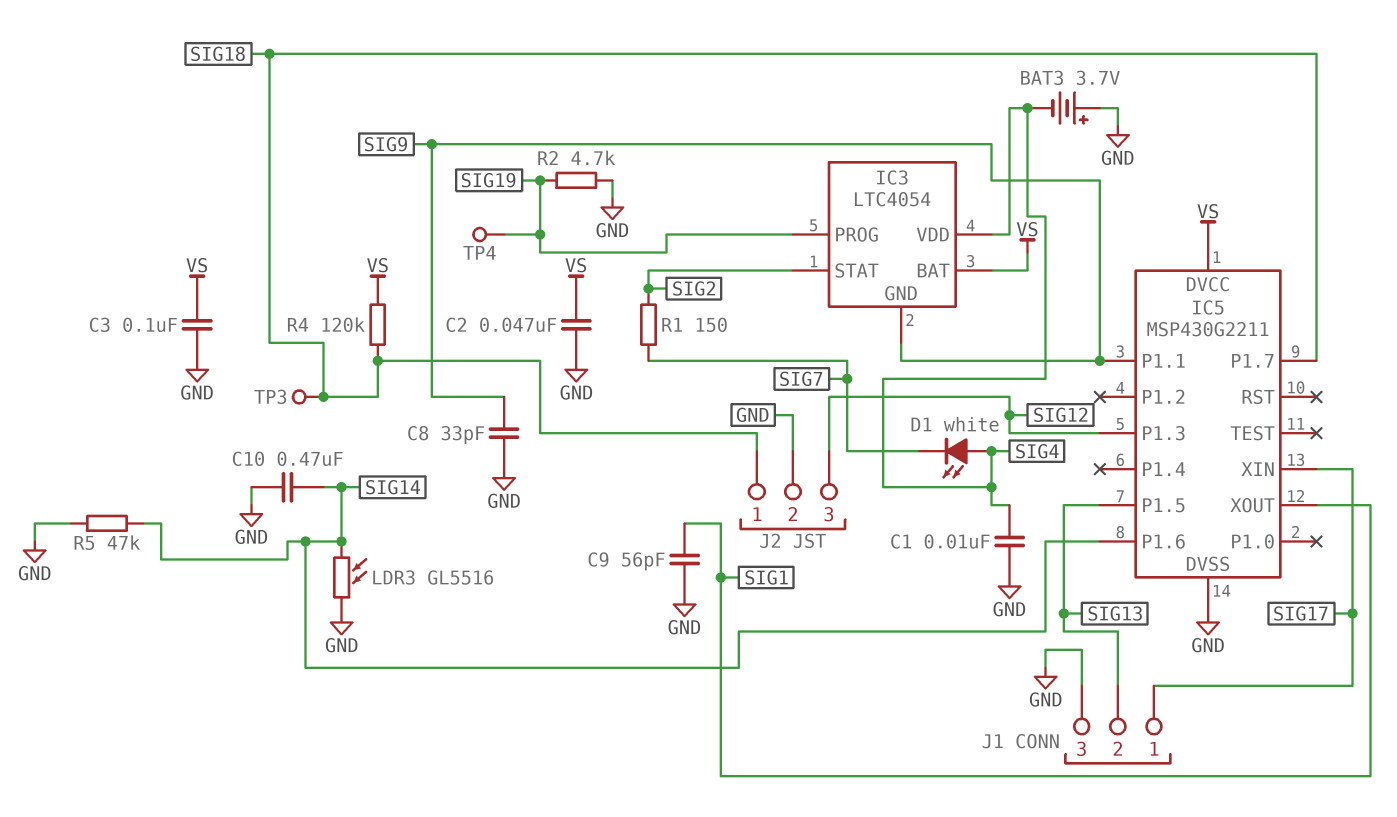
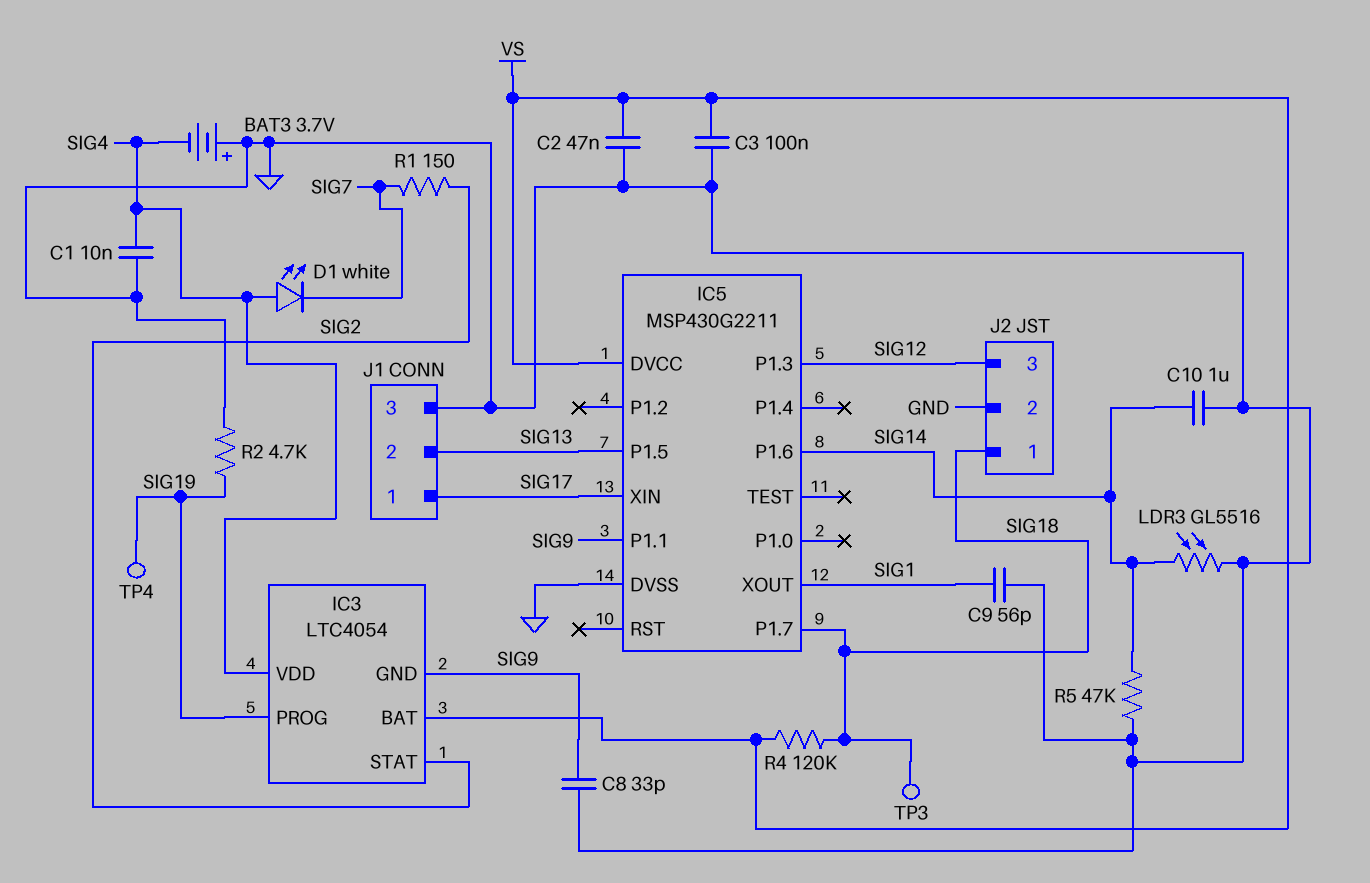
C10: 470nF (GND, SIG14) -> 1uF (GND, SIG14)

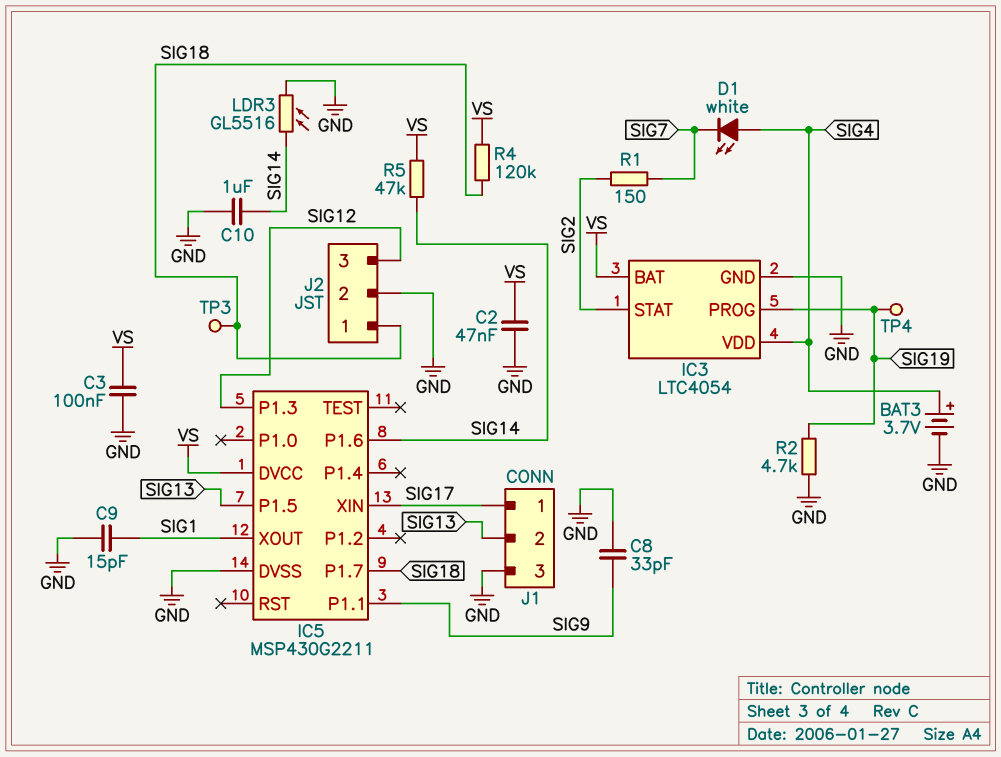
BAT3: 3.7V (plus GND, minus SIG4) -> 3.7V (plus SIG4, minus GND)
C1: 10nF (GND, SIG4) -> none
C9: 56pF (GND, SIG1) -> 15pF (GND, SIG1)
IC3 pin GND: SIG9 -> GND
R5: 47k (GND, SIG14) -> 47k (SIG14, VS)

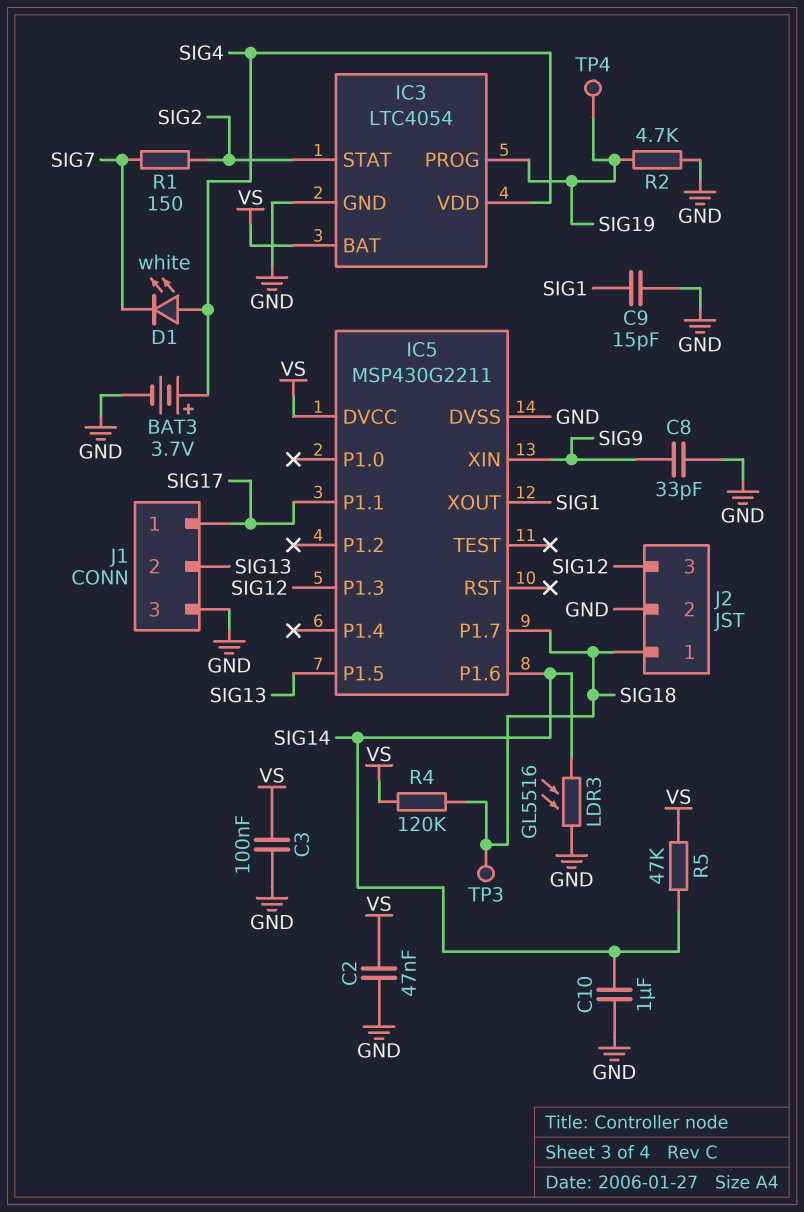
IC5 pin P1.1: SIG9 -> SIG17
IC5 pin XIN: SIG17 -> SIG9

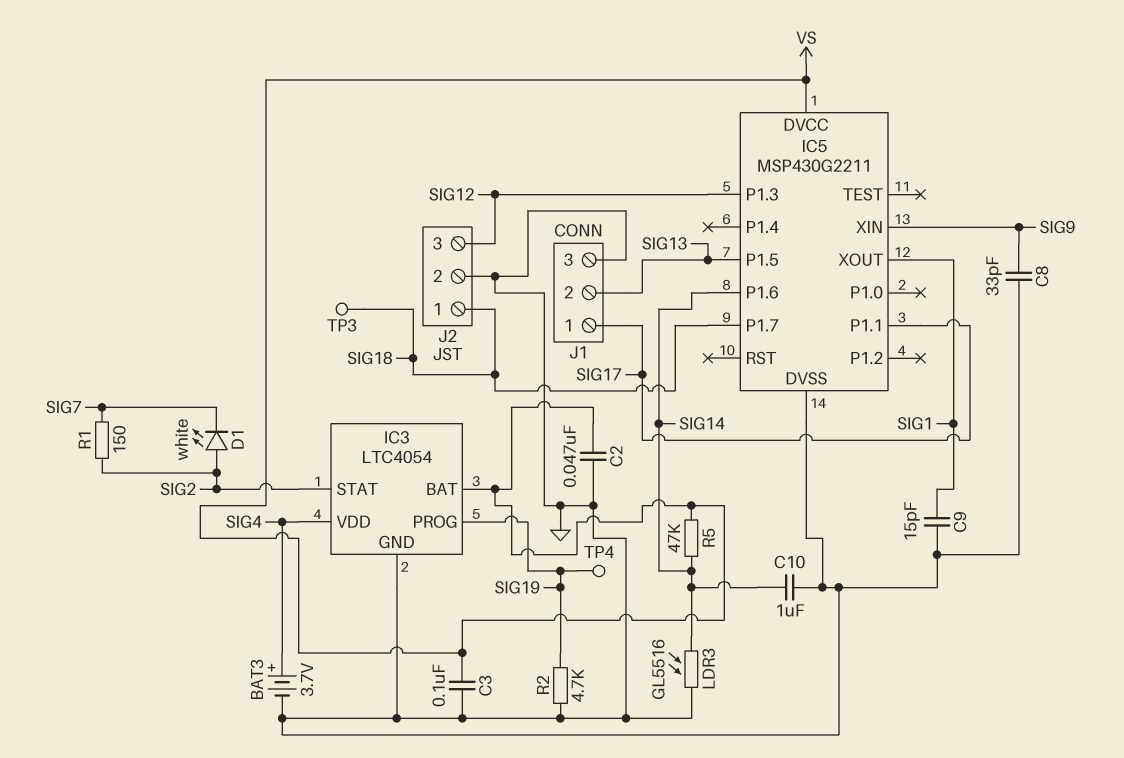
D1: LED white (A SIG4, K SIG7) -> LED white (A SIG2, K SIG7)
R4: 120k (SIG18, VS) -> none

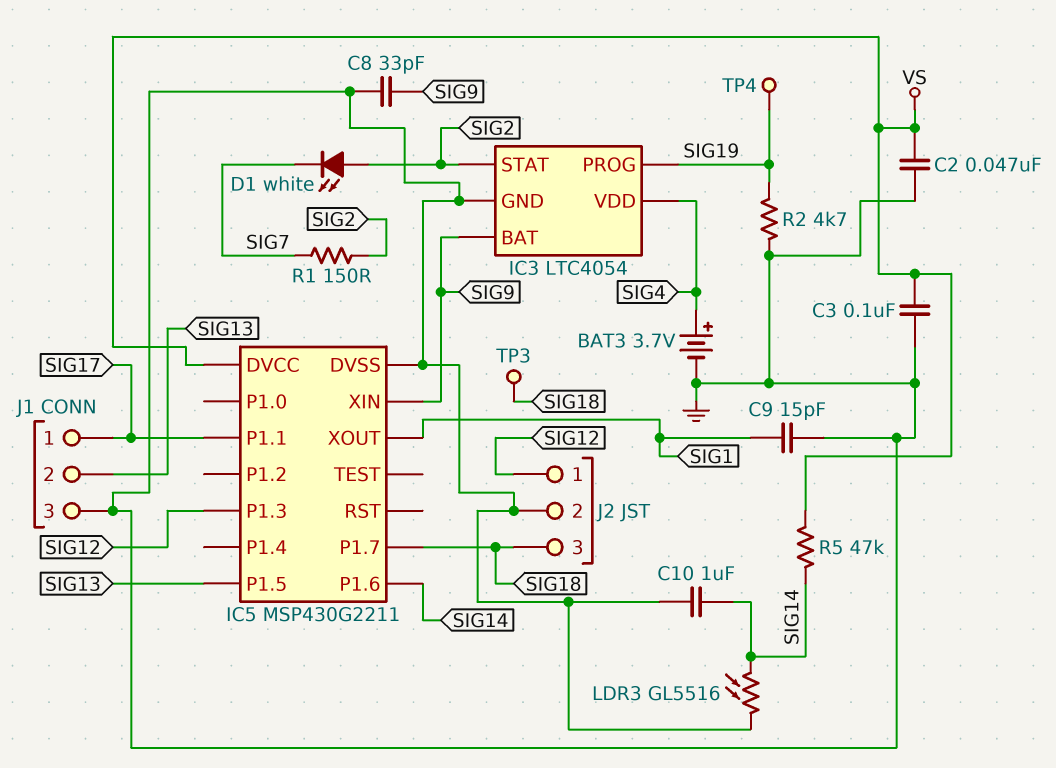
IC3 pin BAT: VS -> SIG9
J2 pin 1: SIG18 -> SIG12
J2 pin 3: SIG12 -> SIG18

